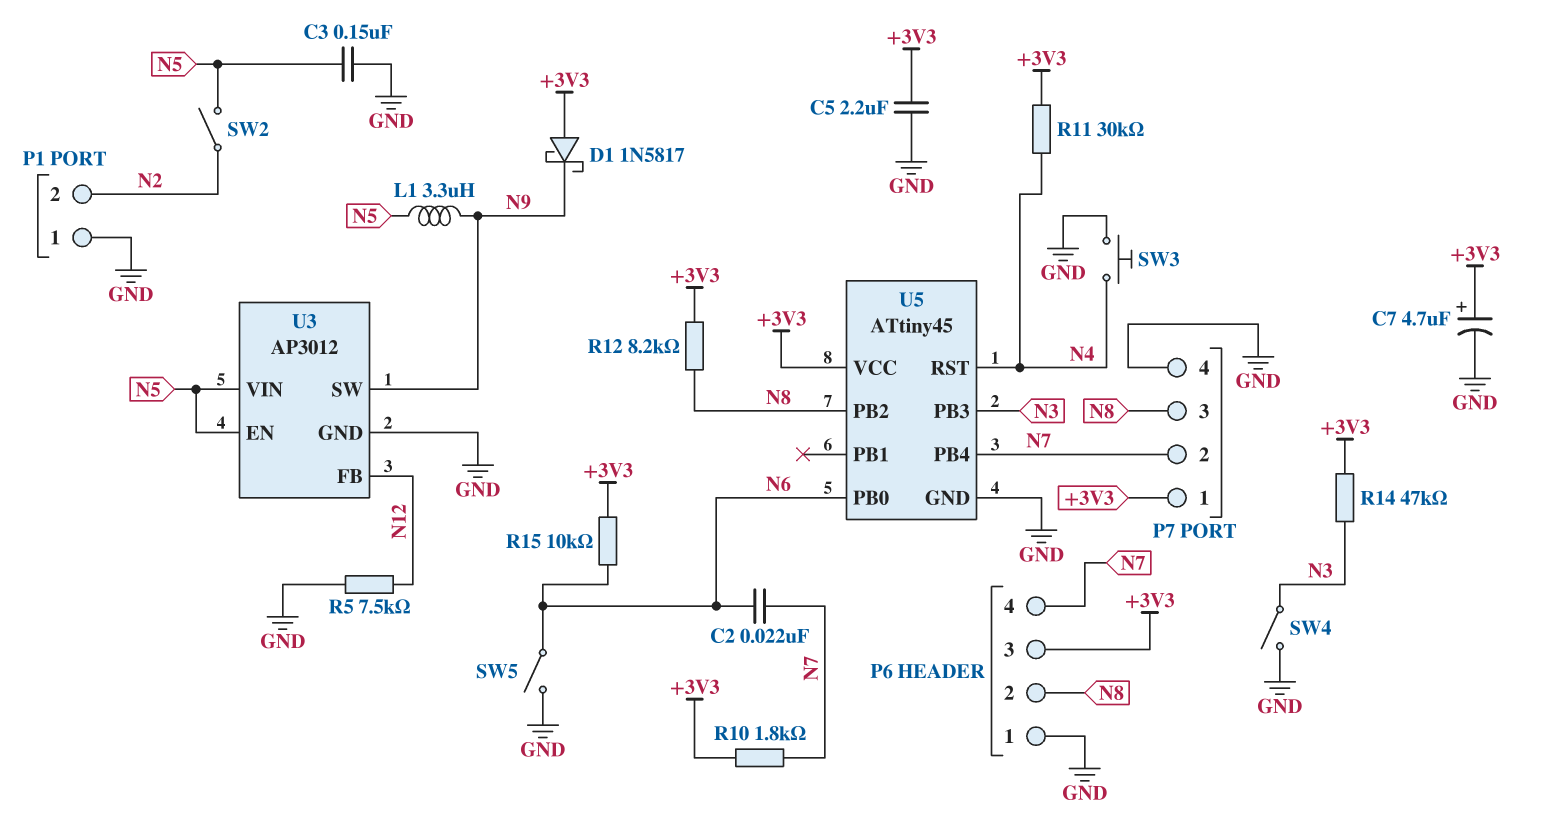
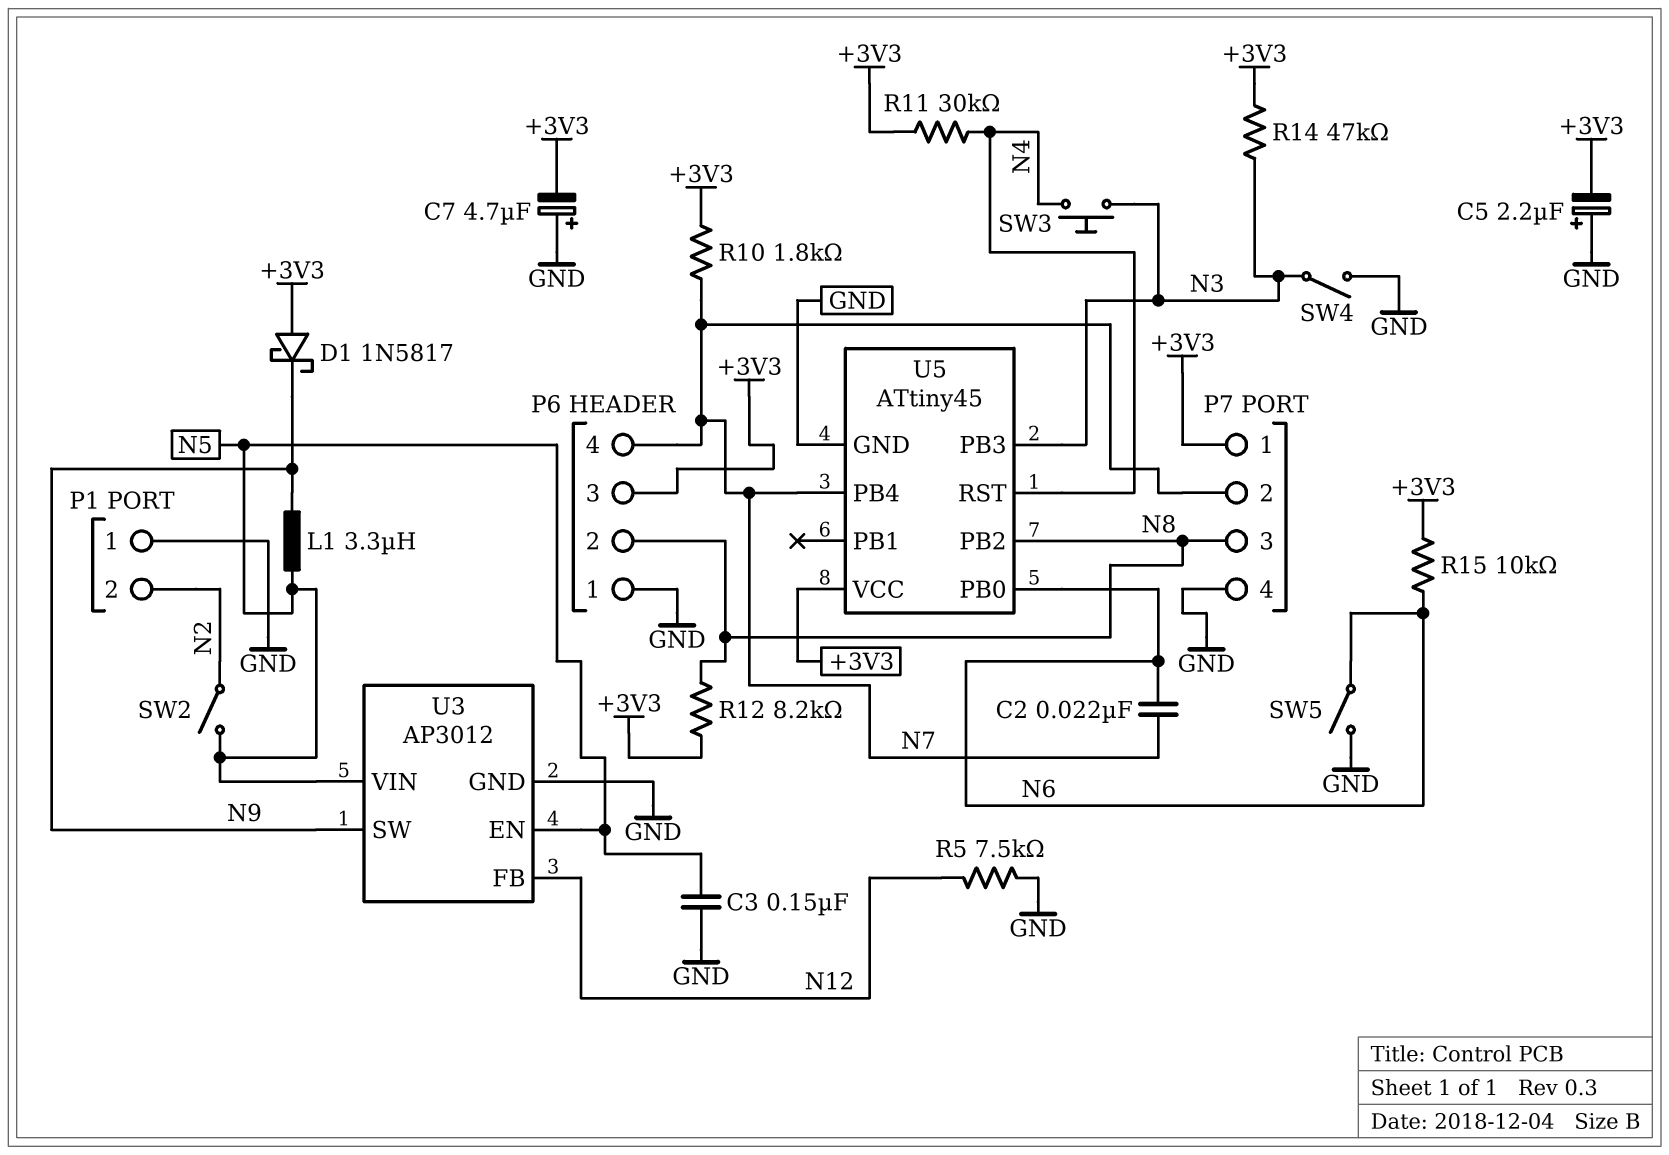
C5: 2.2uF (+3V3, GND) -> 2.2uF (plus GND, minus +3V3)
C7: 4.7uF (plus +3V3, minus GND) -> 4.7uF (plus GND, minus +3V3)
SW3: button (GND, N4) -> button (N3, N4)

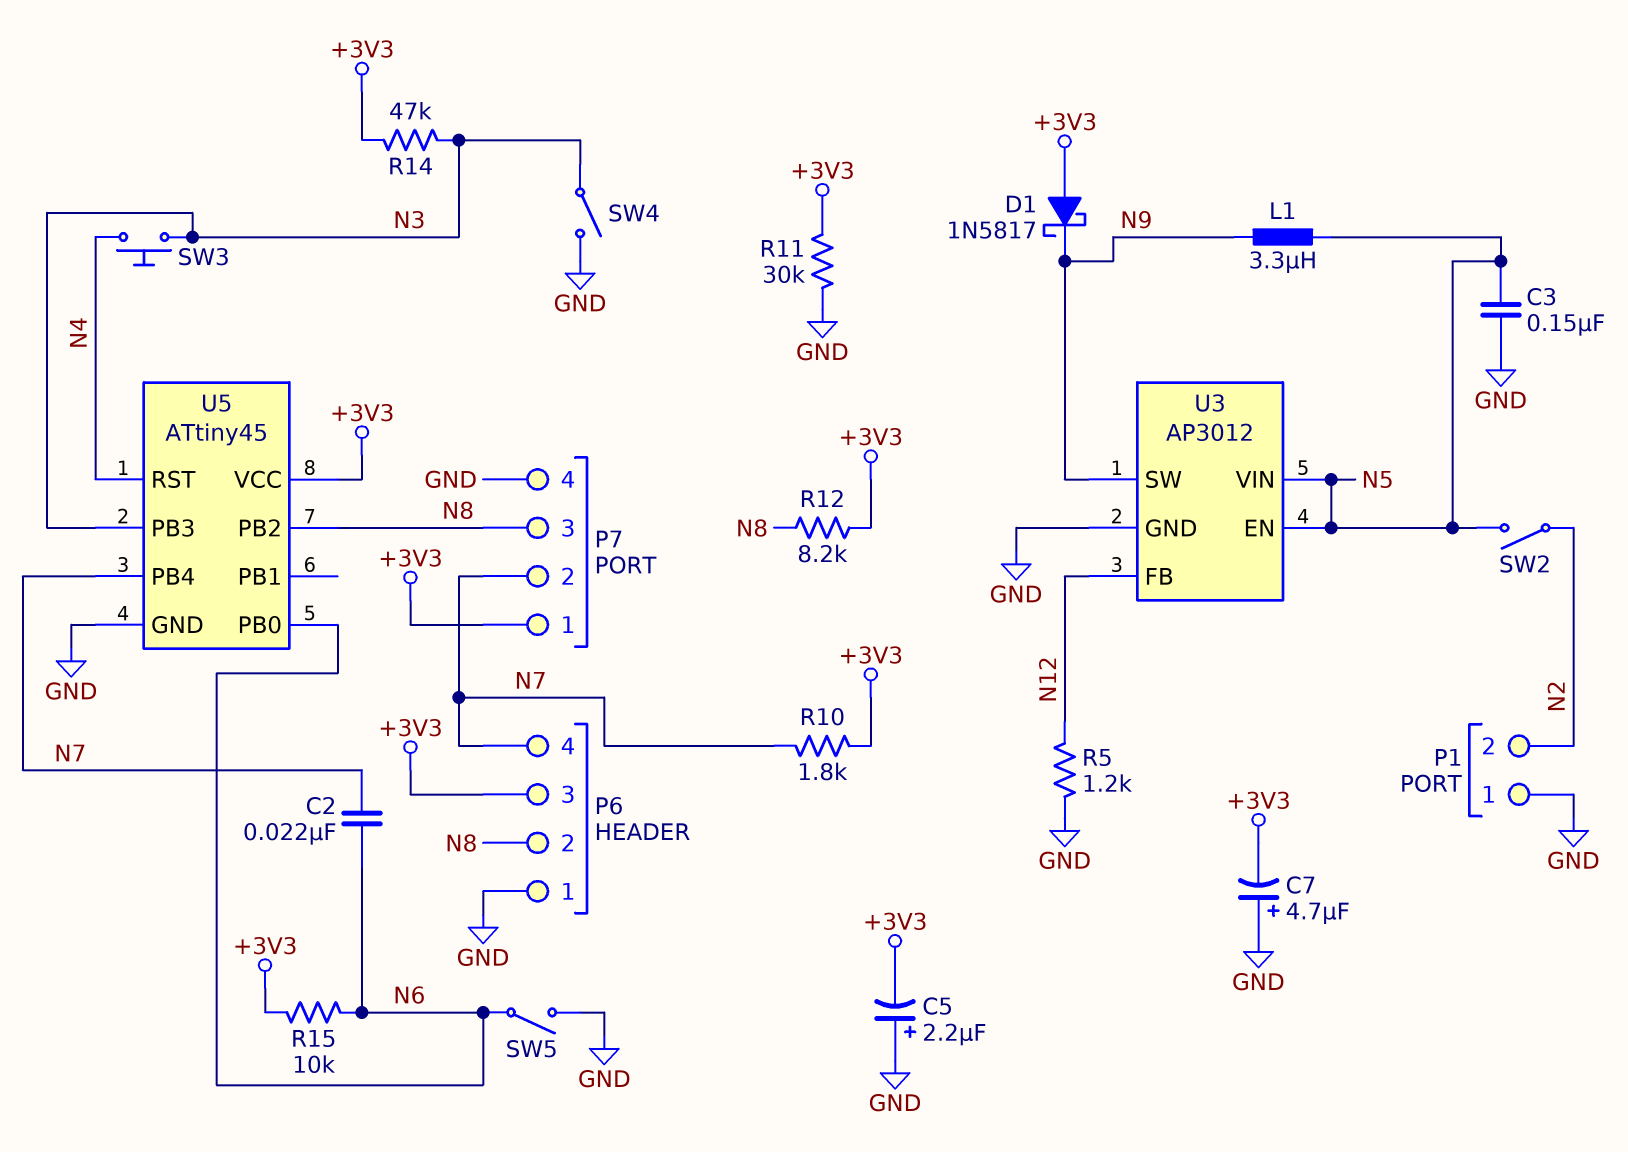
R5: 7.5k (GND, N12) -> 1.2k (GND, N12)
R11: 30k (+3V3, N4) -> 30k (+3V3, GND)

